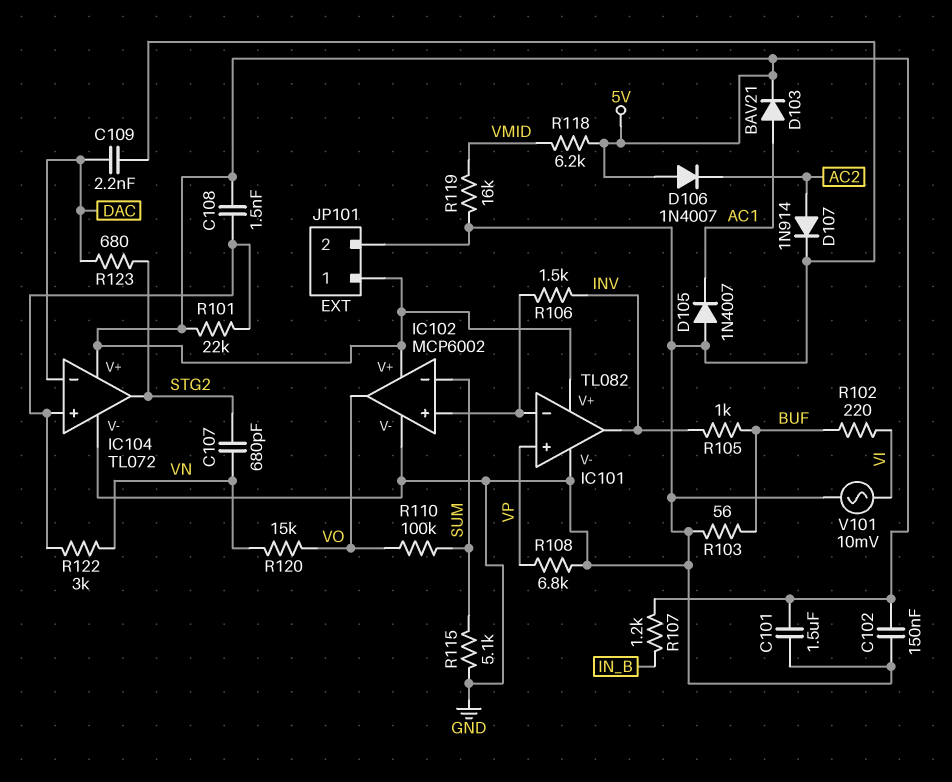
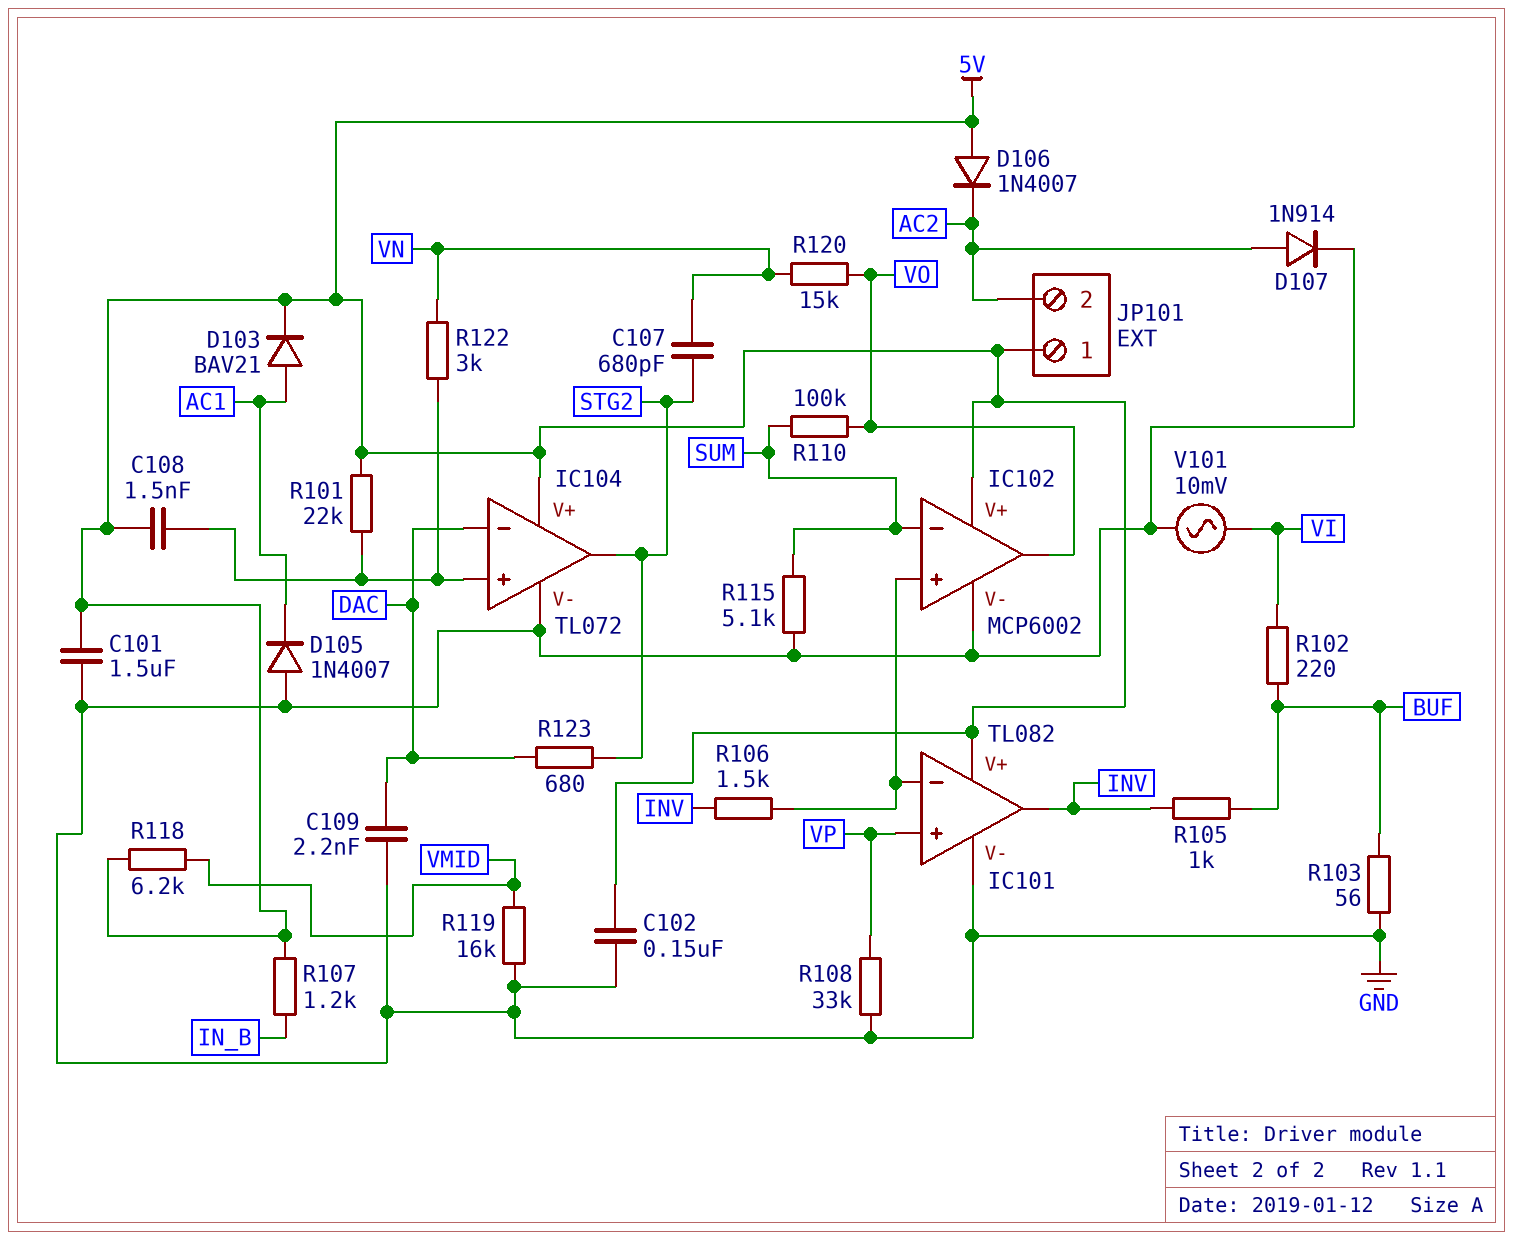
JP101 pin 2: GND -> AC2
R108: 6.8k (GND, VP) -> 33k (GND, VP)

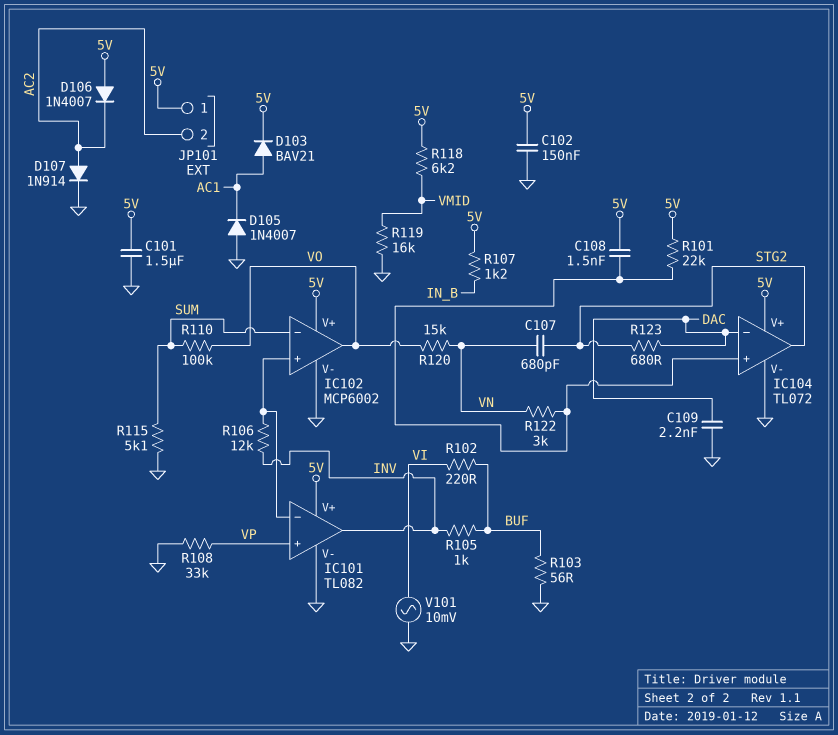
R106: 1.5k (IC101/in-, INV) -> 12k (IC101/in-, INV)

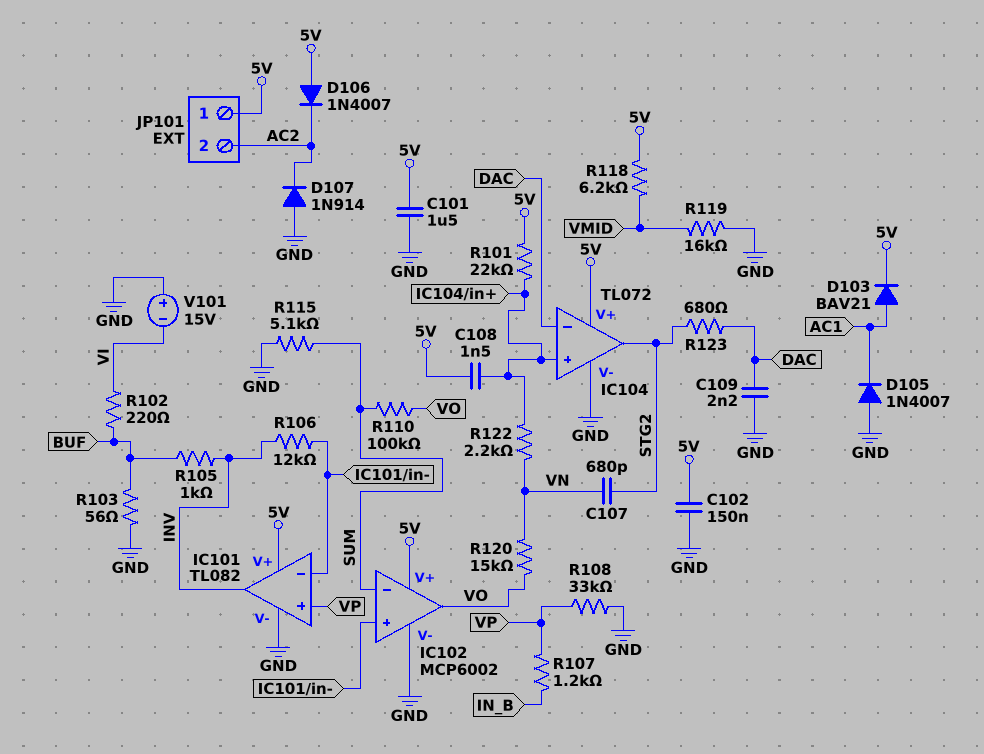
D107: diode 1N914 (A AC2, K GND) -> diode 1N914 (A GND, K AC2)
R107: 1.2k (5V, IN_B) -> 1.2k (IN_B, VP)
R122: 3k (IC104/in+, VN) -> 2.2k (IC104/in+, VN)
V101: AC 10mV (GND, VI) -> 15V (plus GND, minus VI)

